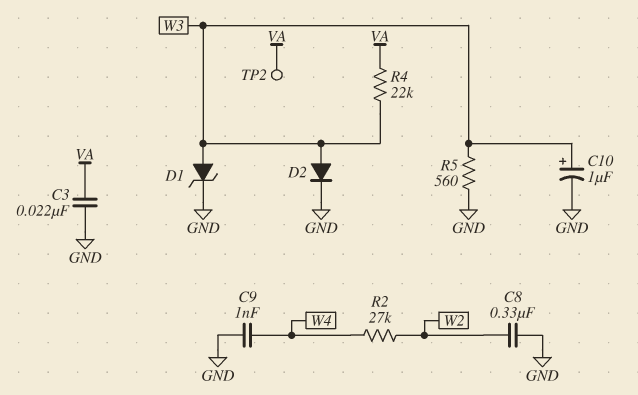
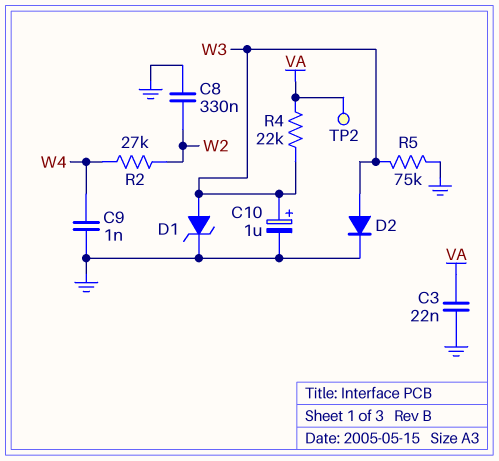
R5: 560 (GND, W3) -> 75k (GND, W3)

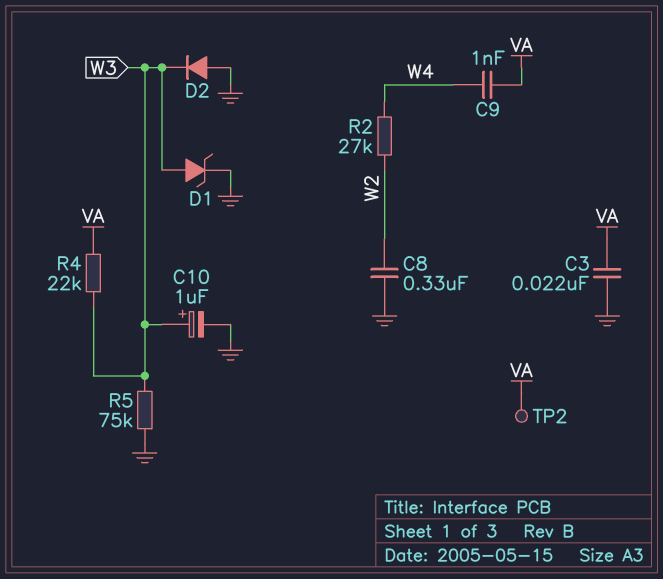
C9: 1nF (GND, W4) -> 1nF (VA, W4)
D2: diode (A W3, K GND) -> diode (A GND, K W3)

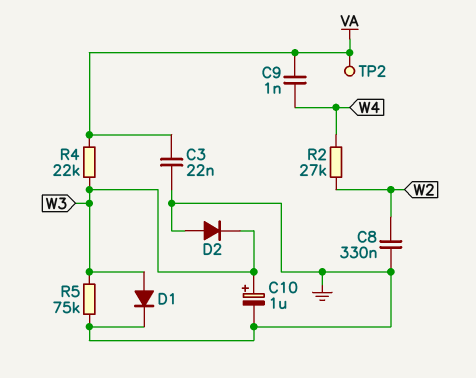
D1: zener (A W3, K GND) -> diode (A W3, K GND)

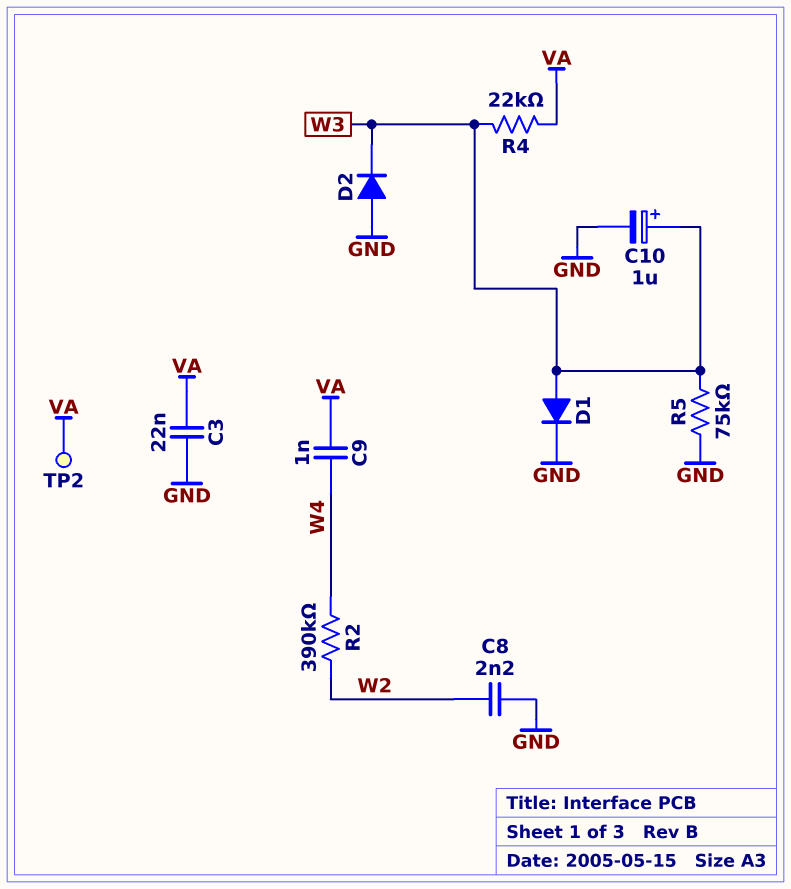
C8: 330nF (GND, W2) -> 2.2nF (GND, W2)
R2: 27k (W2, W4) -> 390k (W2, W4)

